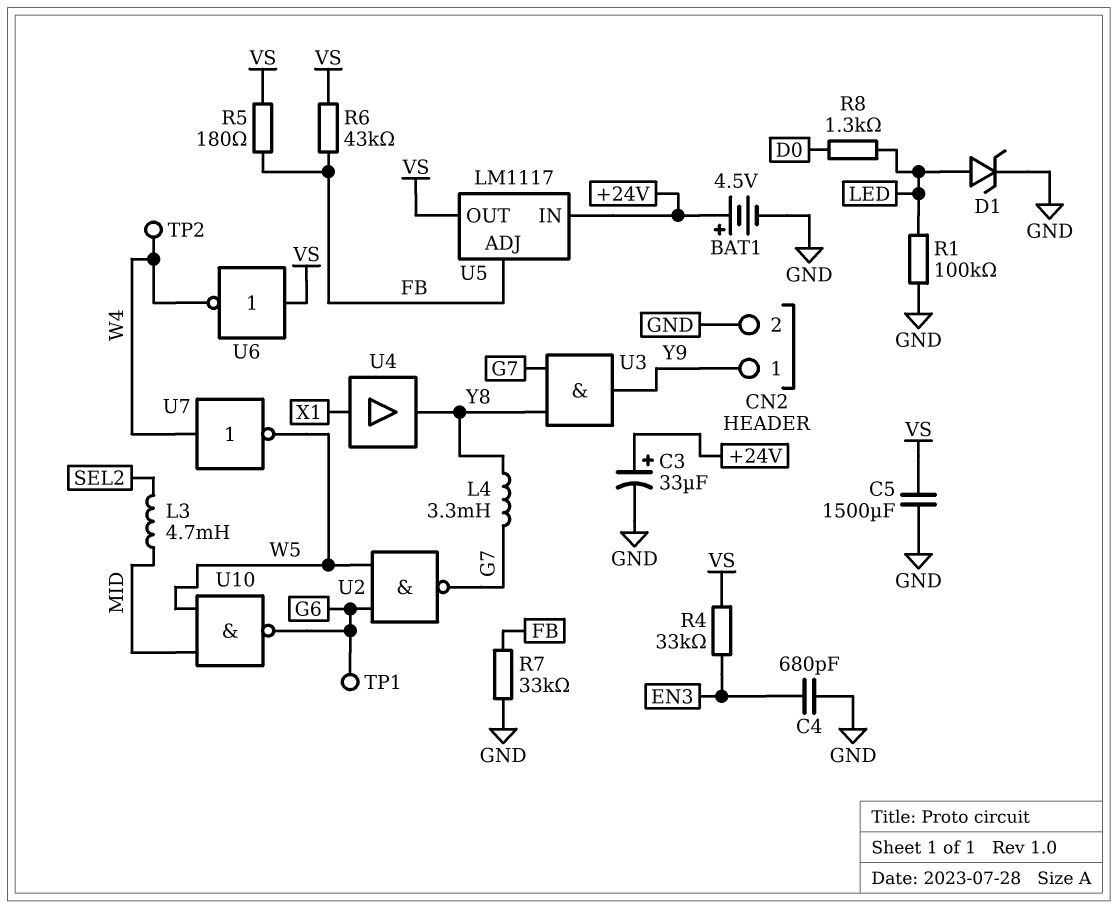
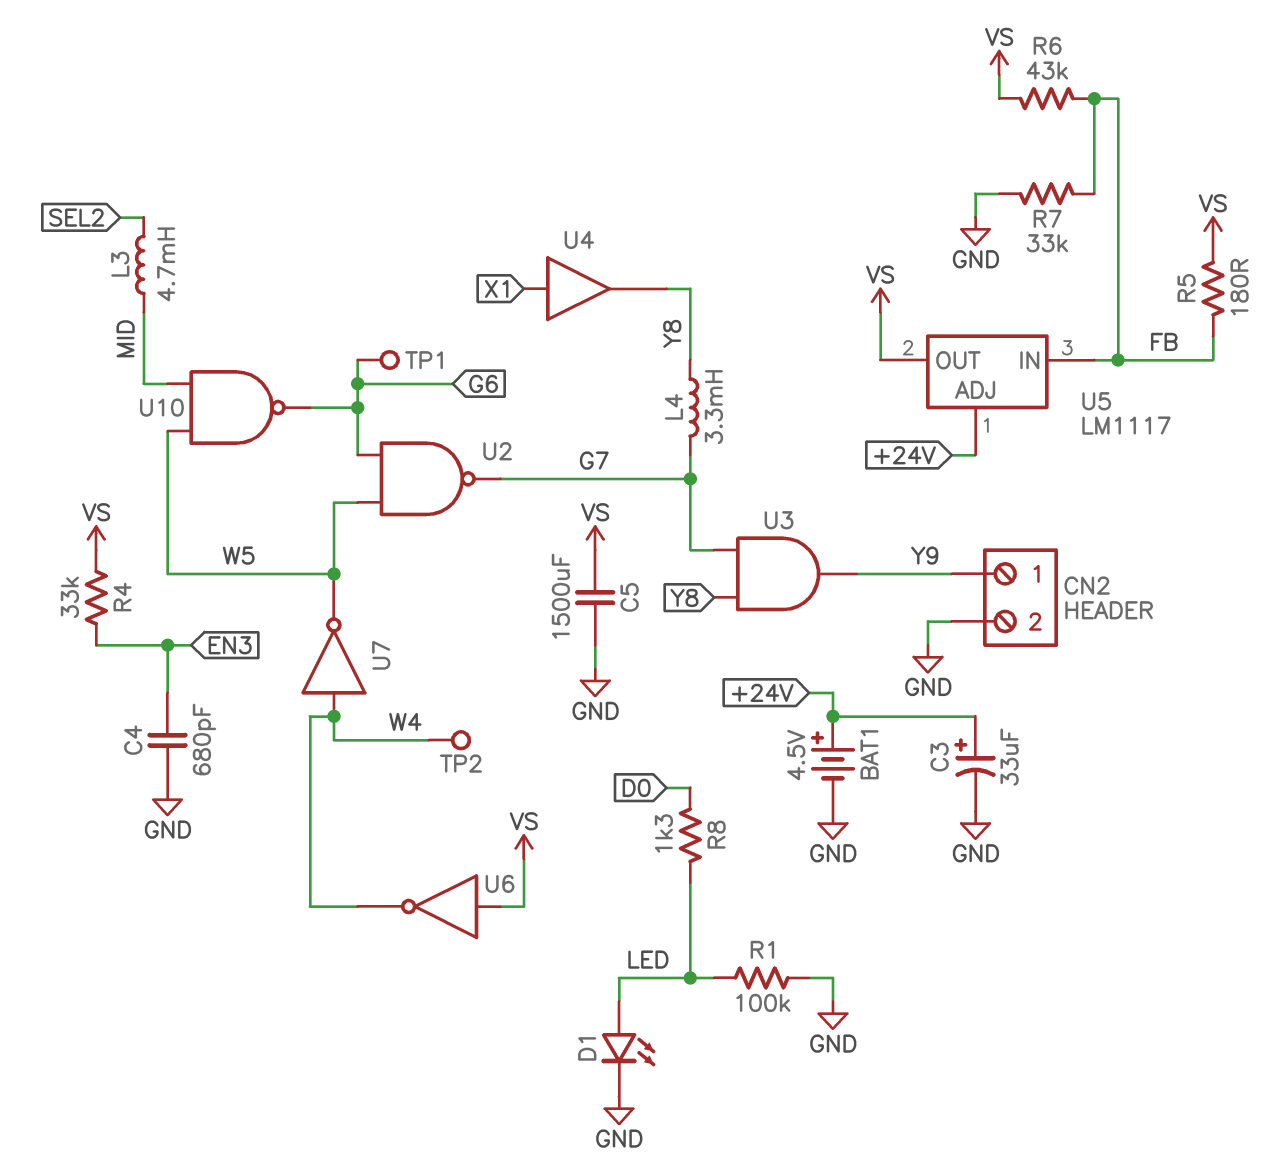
D1: zener (A LED, K GND) -> LED (A LED, K GND)
U5 pin ADJ: FB -> +24V
U5 pin IN: +24V -> FB

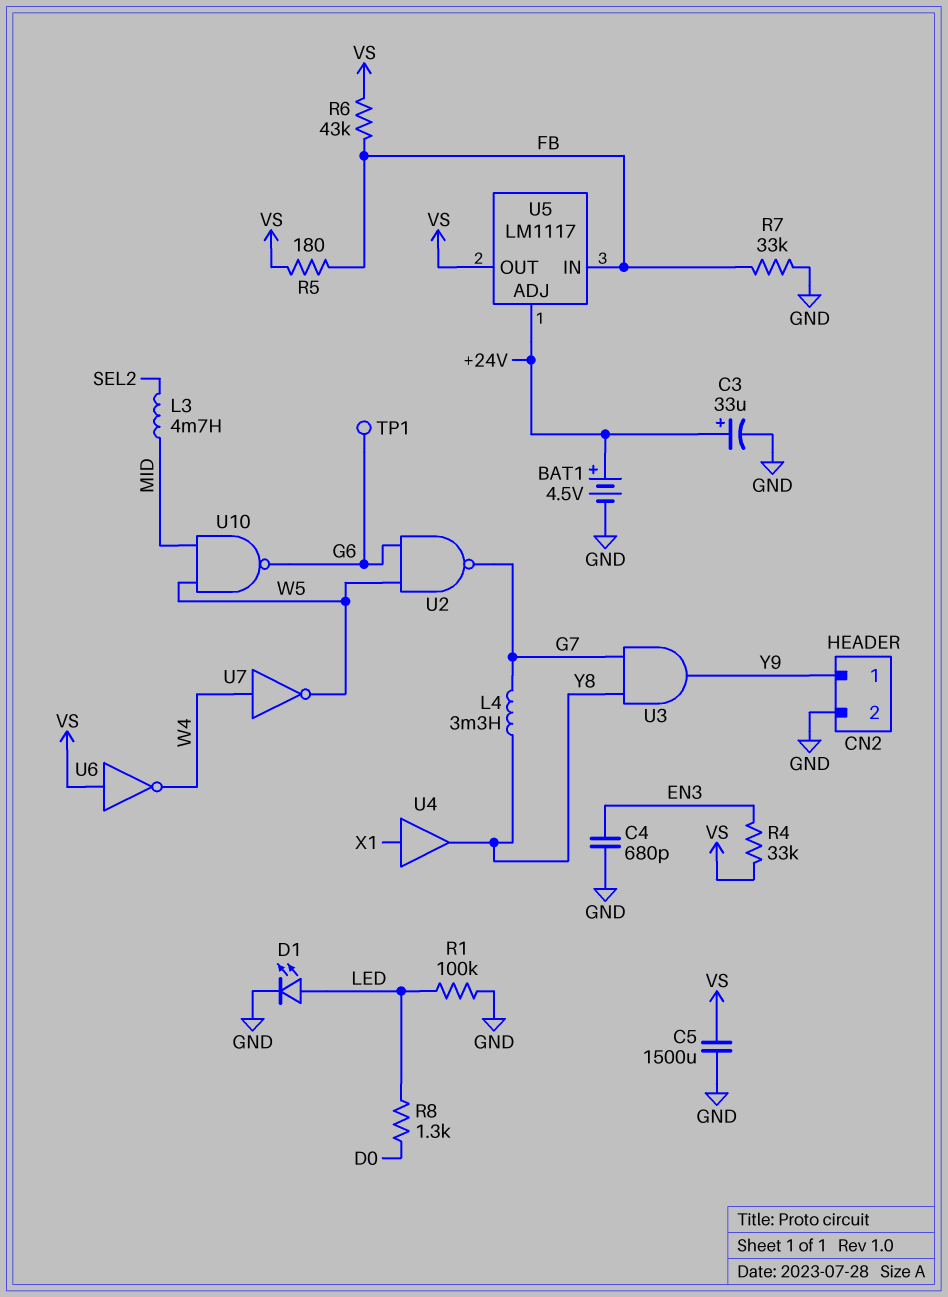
TP2: test point (W4) -> none

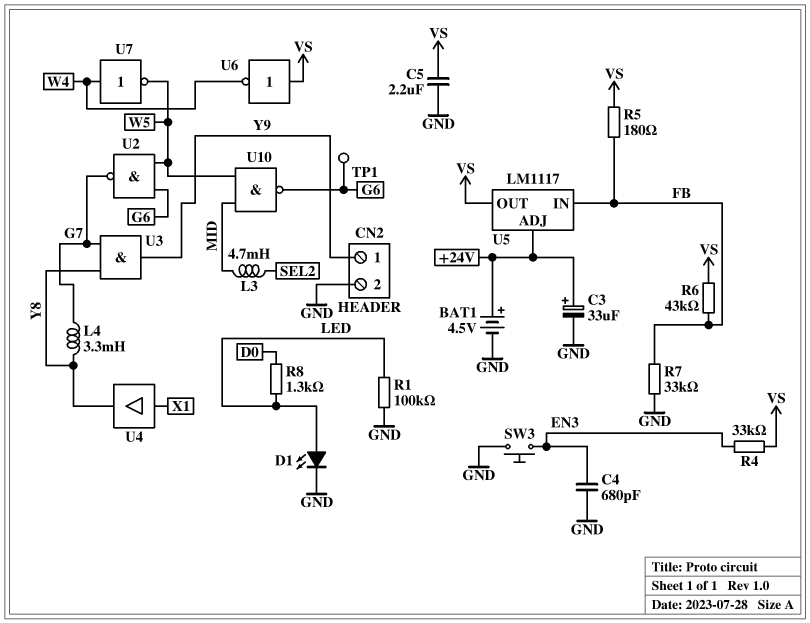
C5: 1500uF (GND, VS) -> 2.2uF (GND, VS)
SW3: none -> button (EN3, GND)

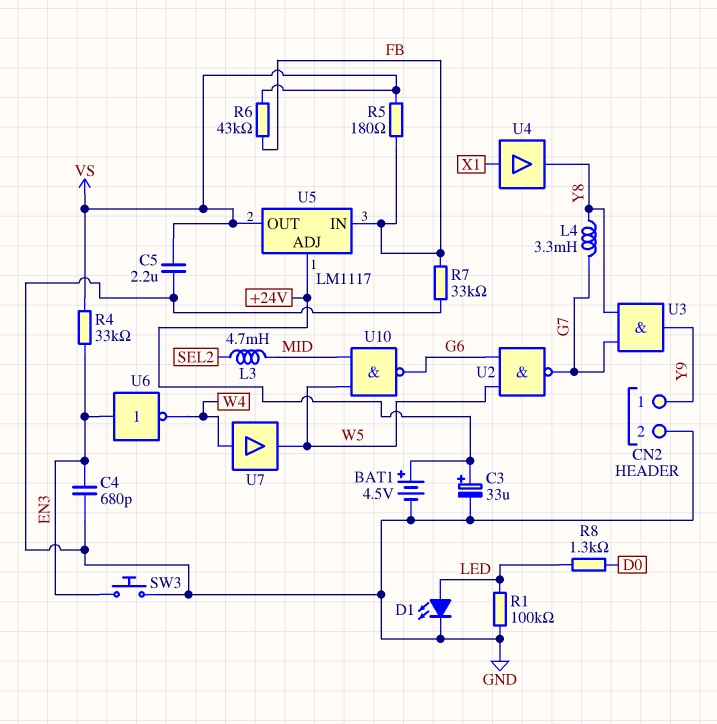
TP1: test point (G6) -> none
U6: NOT (in VS, out W4) -> NOT (in EN3, out W4)
U7: NOT (in W4, out W5) -> buffer (in W4, out W5)

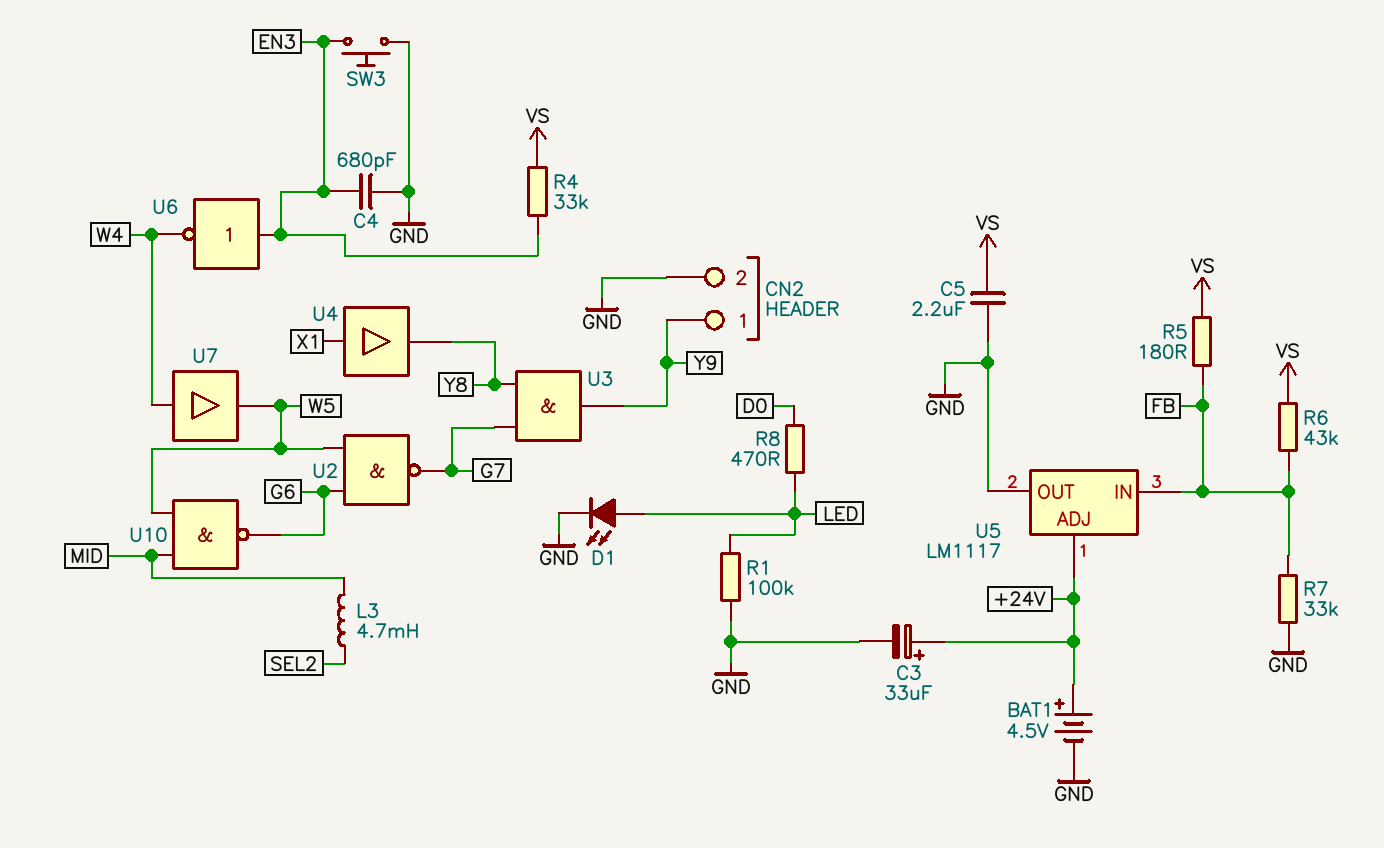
L4: 3.3mH (G7, Y8) -> none
R8: 1.3k (D0, LED) -> 470 (D0, LED)
U5 pin OUT: VS -> GND

